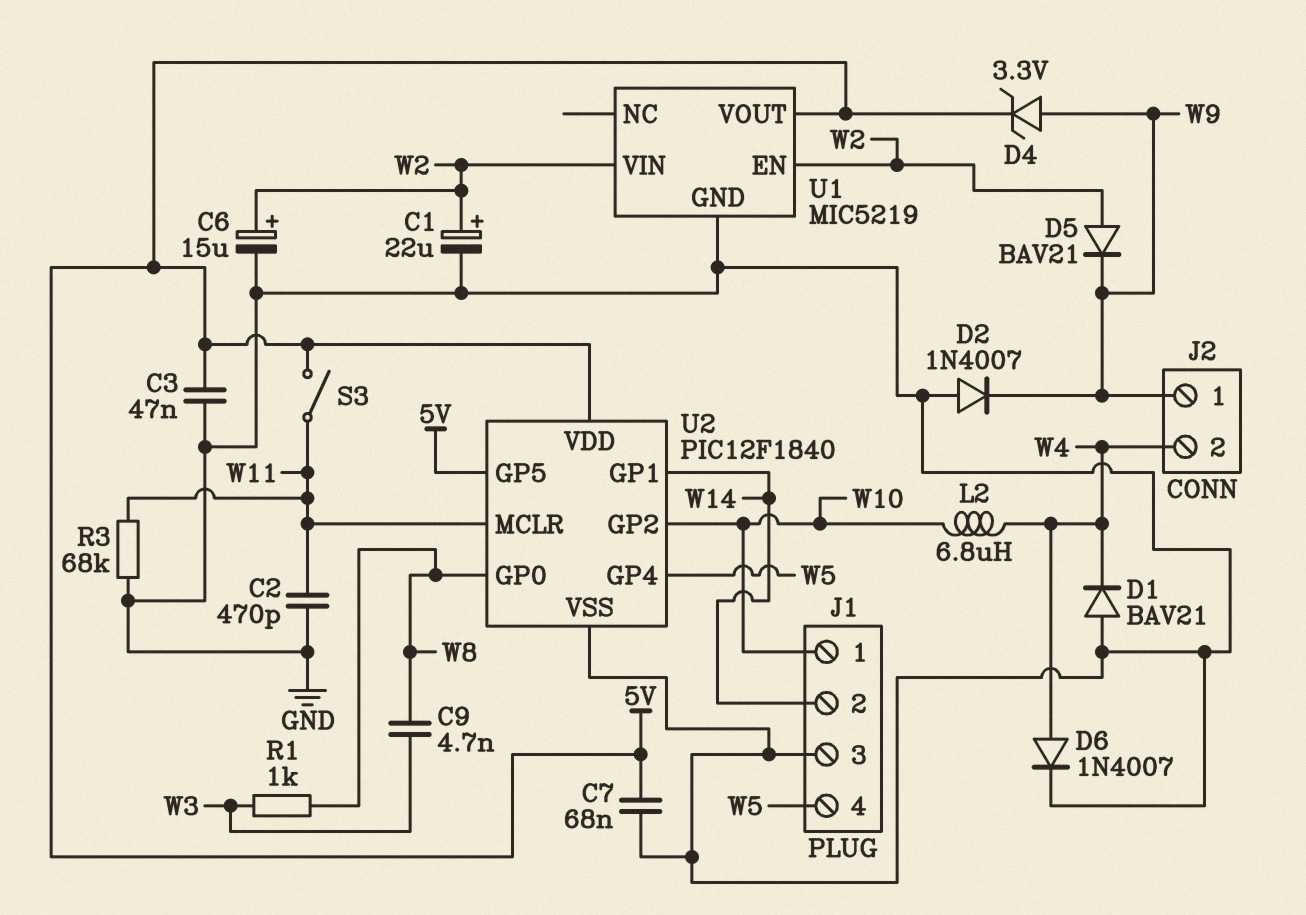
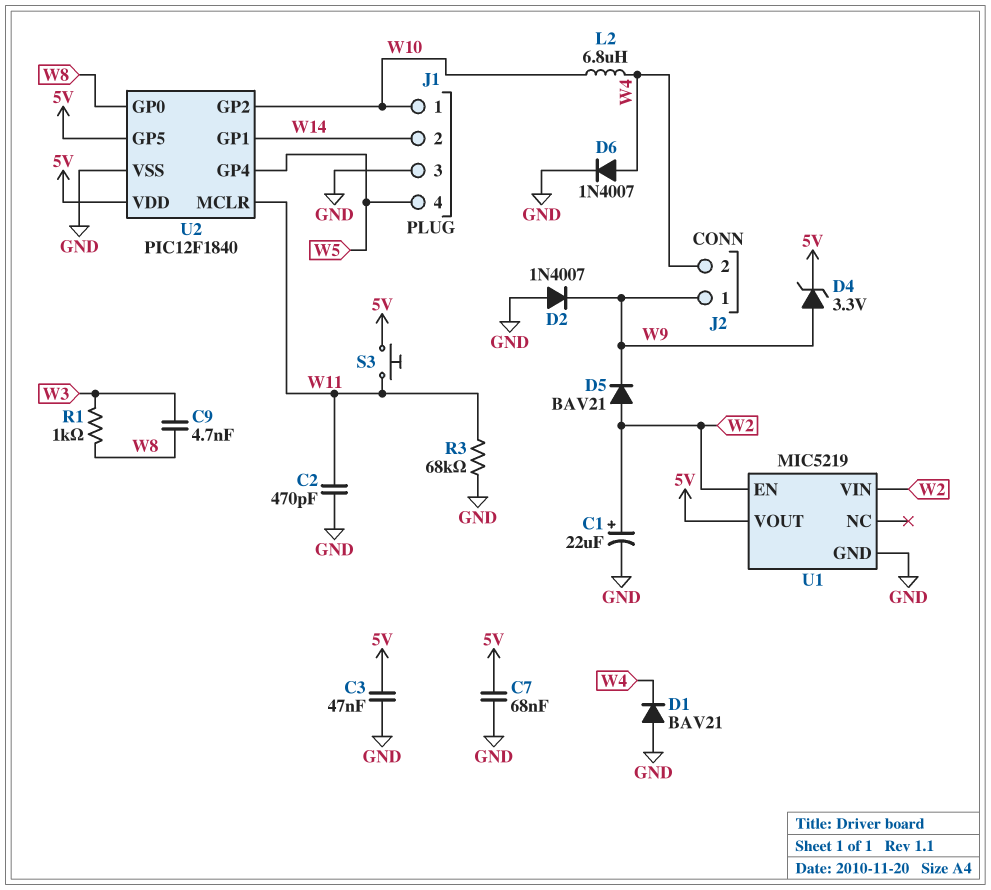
C6: 15uF (plus W2, minus GND) -> none
S3: switch (5V, W11) -> button (5V, W11)

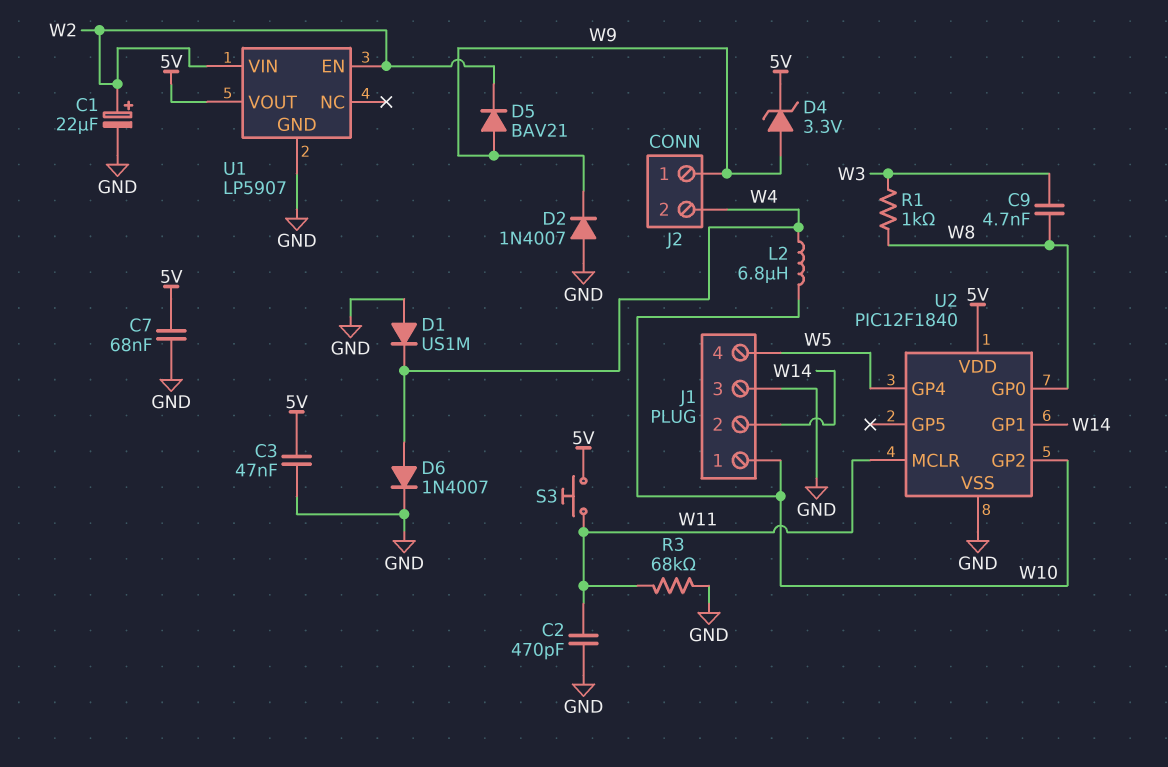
D1: diode BAV21 (A GND, K W4) -> diode US1M (A GND, K W4)
D5: diode BAV21 (A W2, K W9) -> diode BAV21 (A W9, K W2)
U1: MIC5219 -> LP5907
U2 pin GP5: 5V -> none

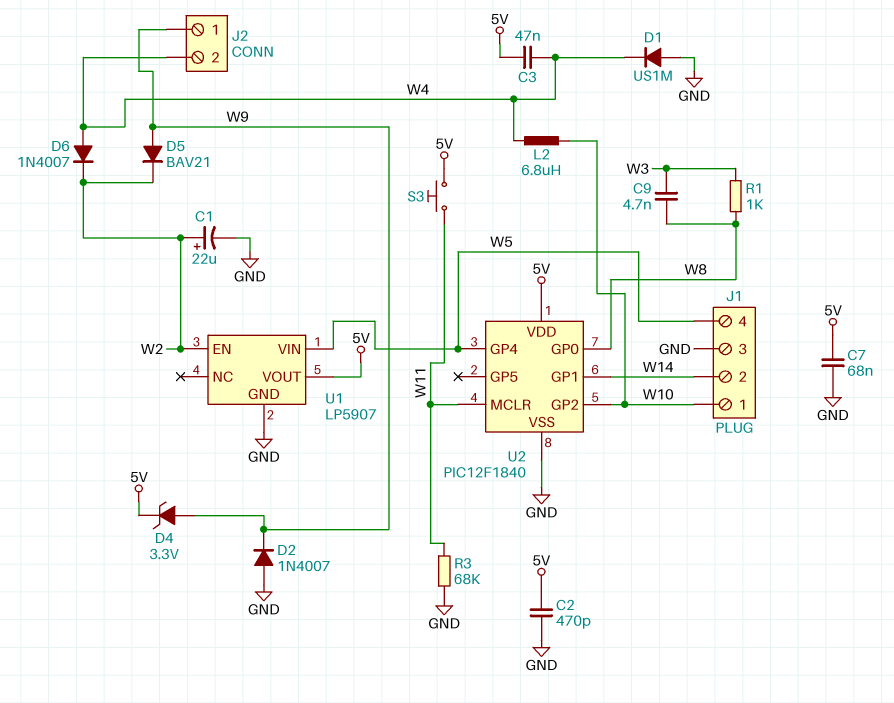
C2: 470pF (GND, W11) -> 470pF (5V, GND)
C3: 47nF (5V, GND) -> 47nF (5V, W4)
D6: diode 1N4007 (A W4, K GND) -> diode 1N4007 (A W4, K W2)
U1 pin VIN: W2 -> W5

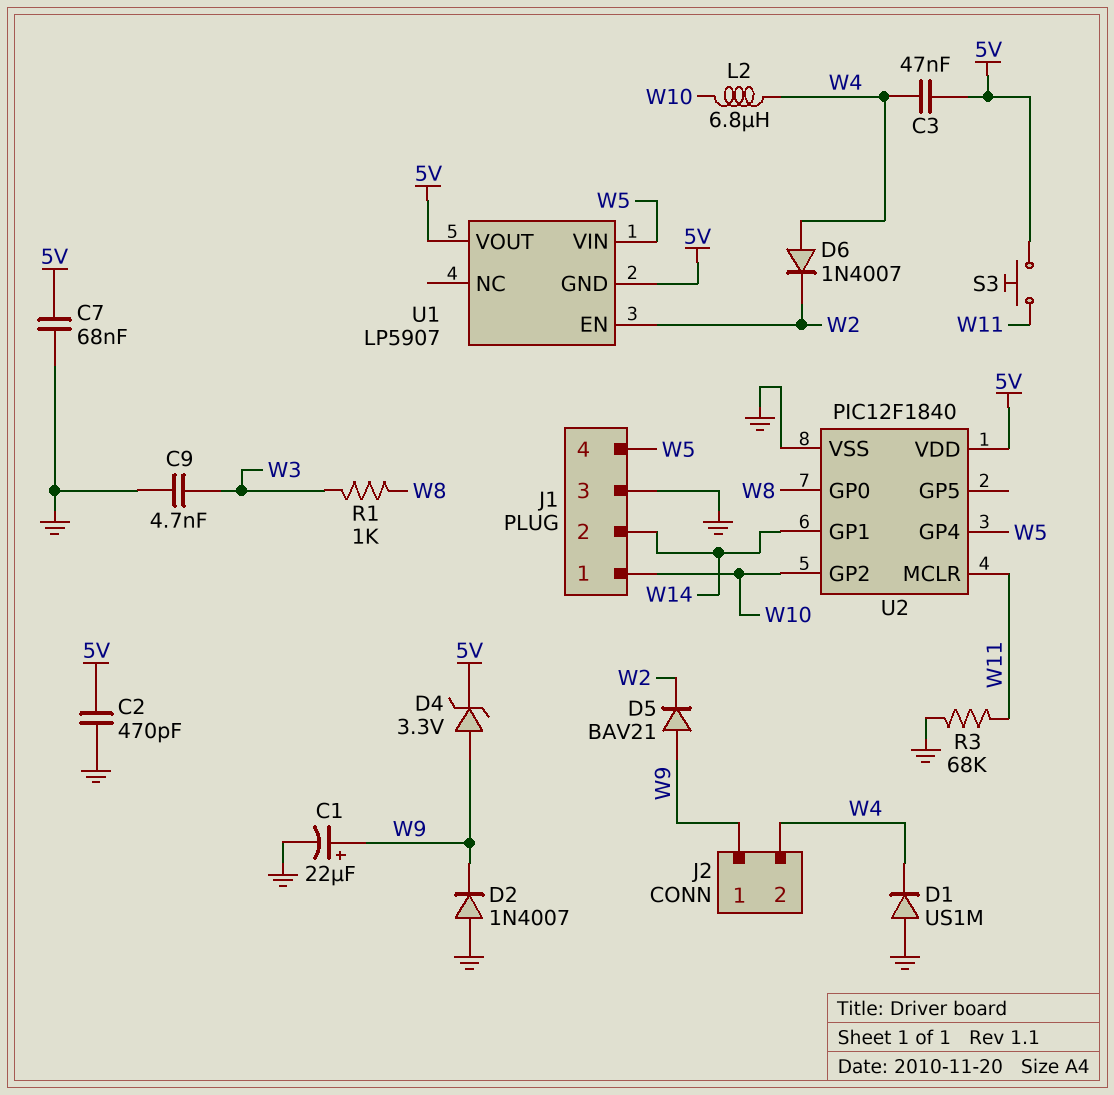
C1: 22uF (plus W2, minus GND) -> 22uF (plus W9, minus GND)
C9: 4.7nF (W3, W8) -> 4.7nF (GND, W3)
U1 pin GND: GND -> 5V

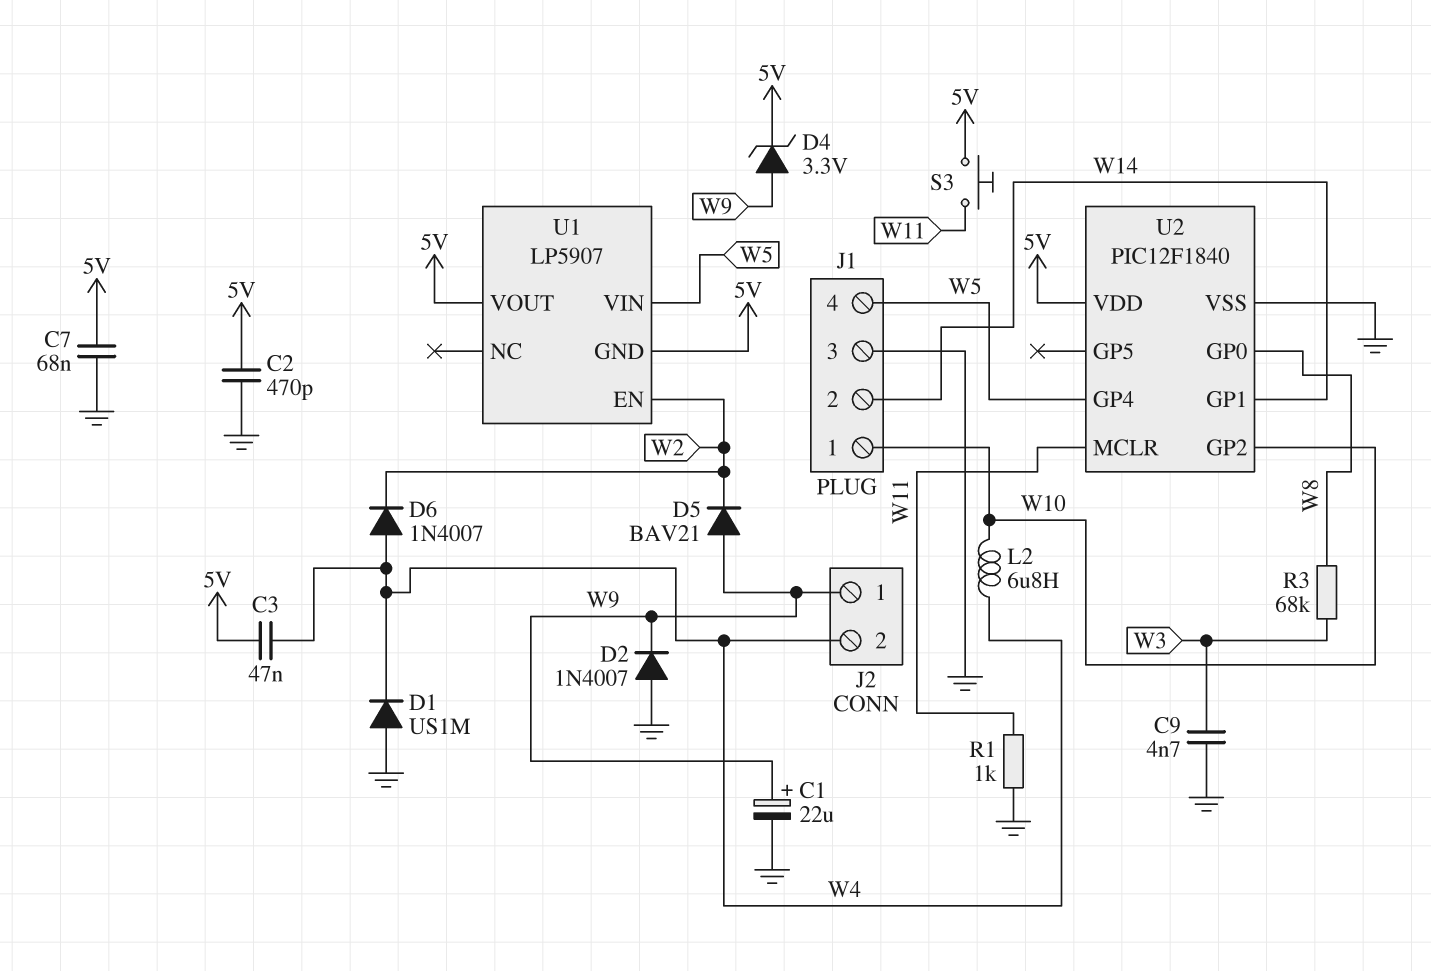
R1: 1k (W3, W8) -> 1k (GND, W11)
R3: 68k (GND, W11) -> 68k (W3, W8)

